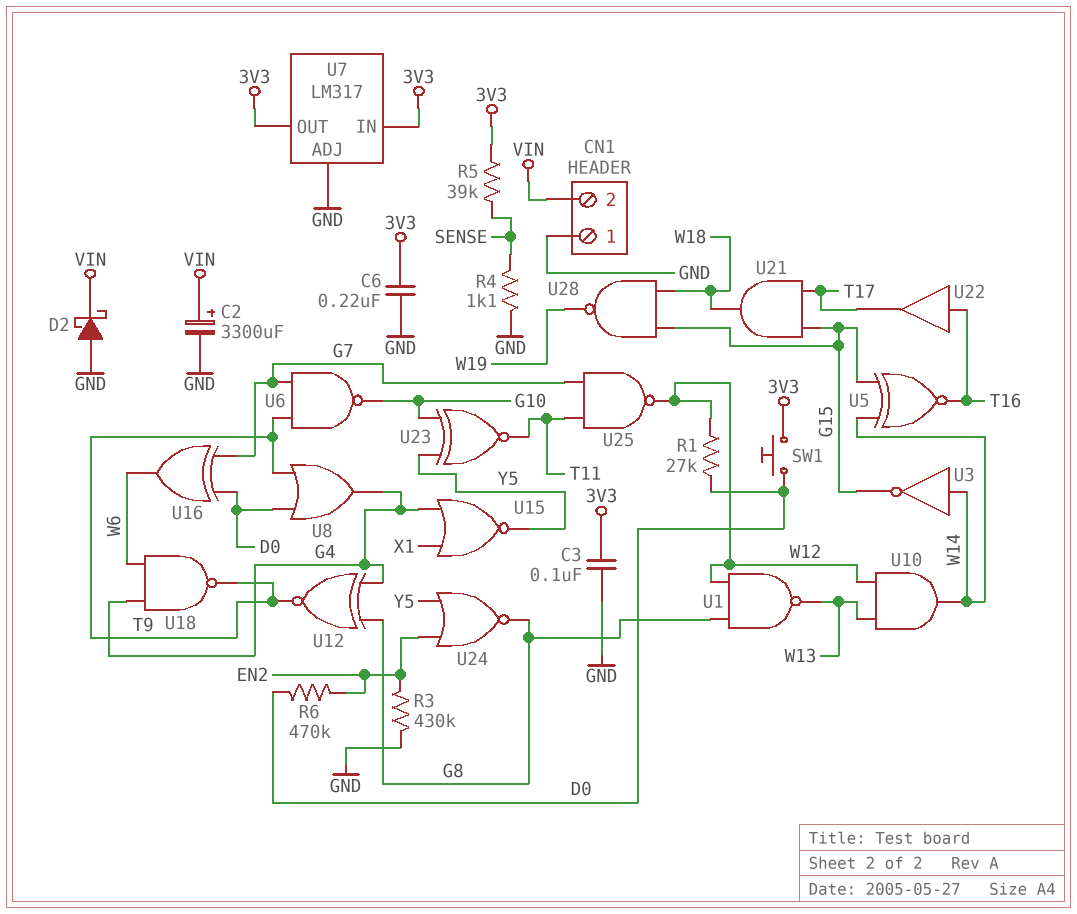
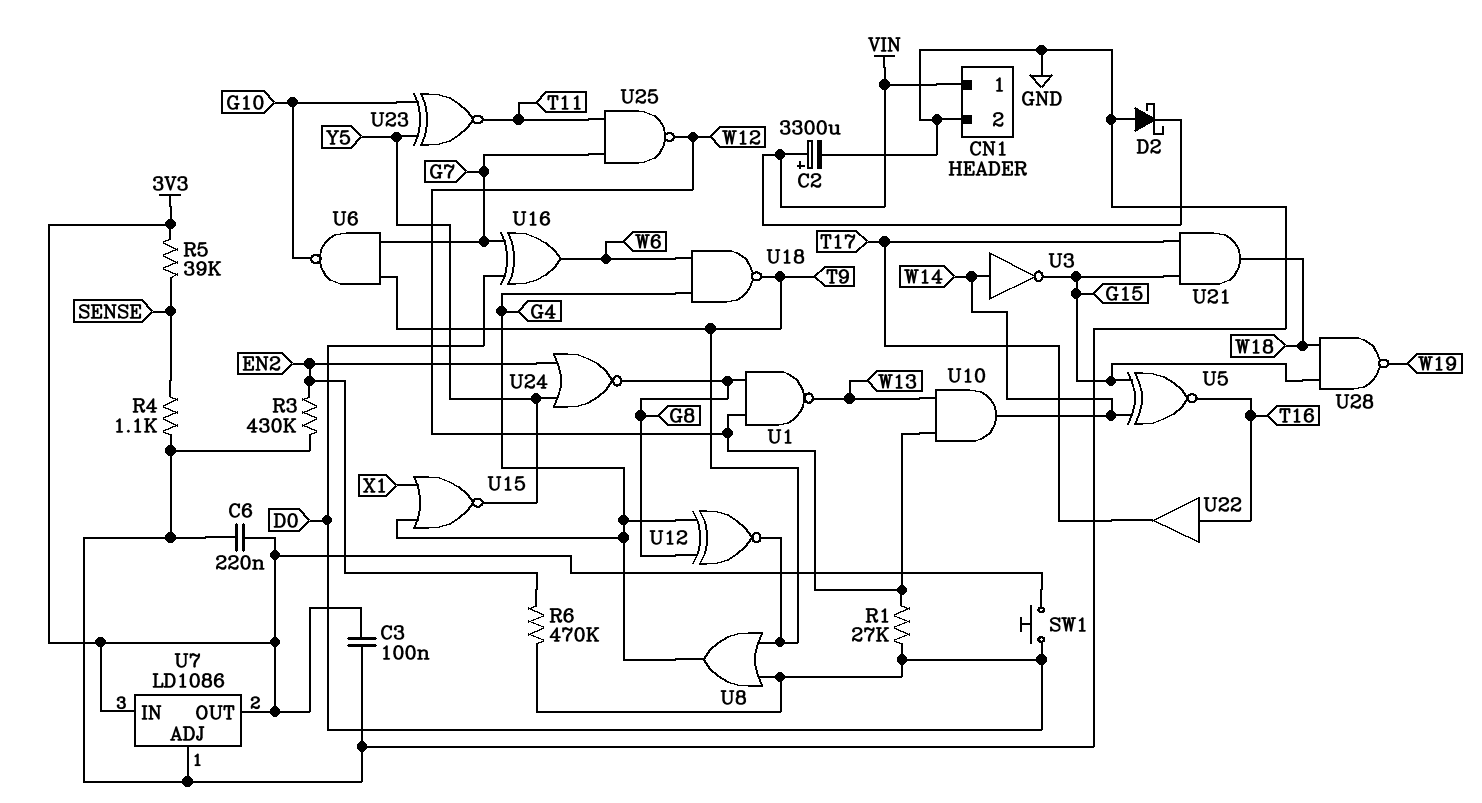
CN1 pin 1: GND -> VIN
CN1 pin 2: VIN -> GND
U7: LM317 -> LD1086

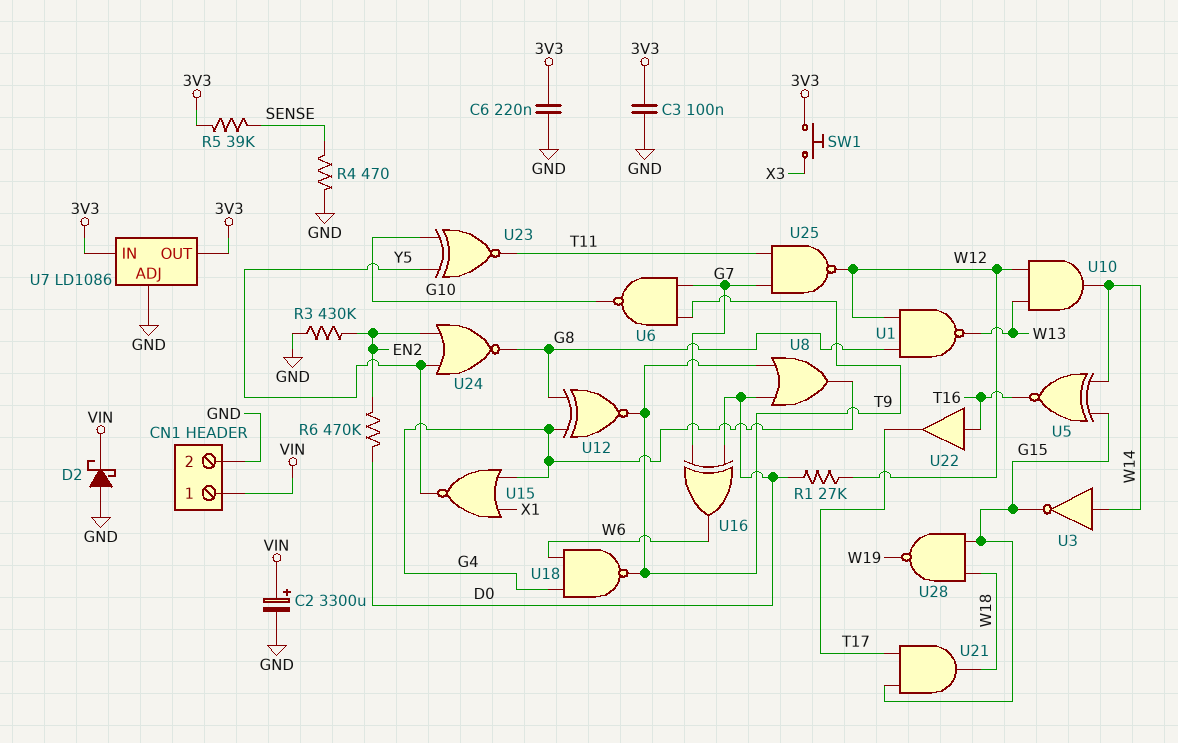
R4: 1.1k (GND, SENSE) -> 470 (GND, SENSE)
SW1: button (3V3, D0) -> button (3V3, X3)

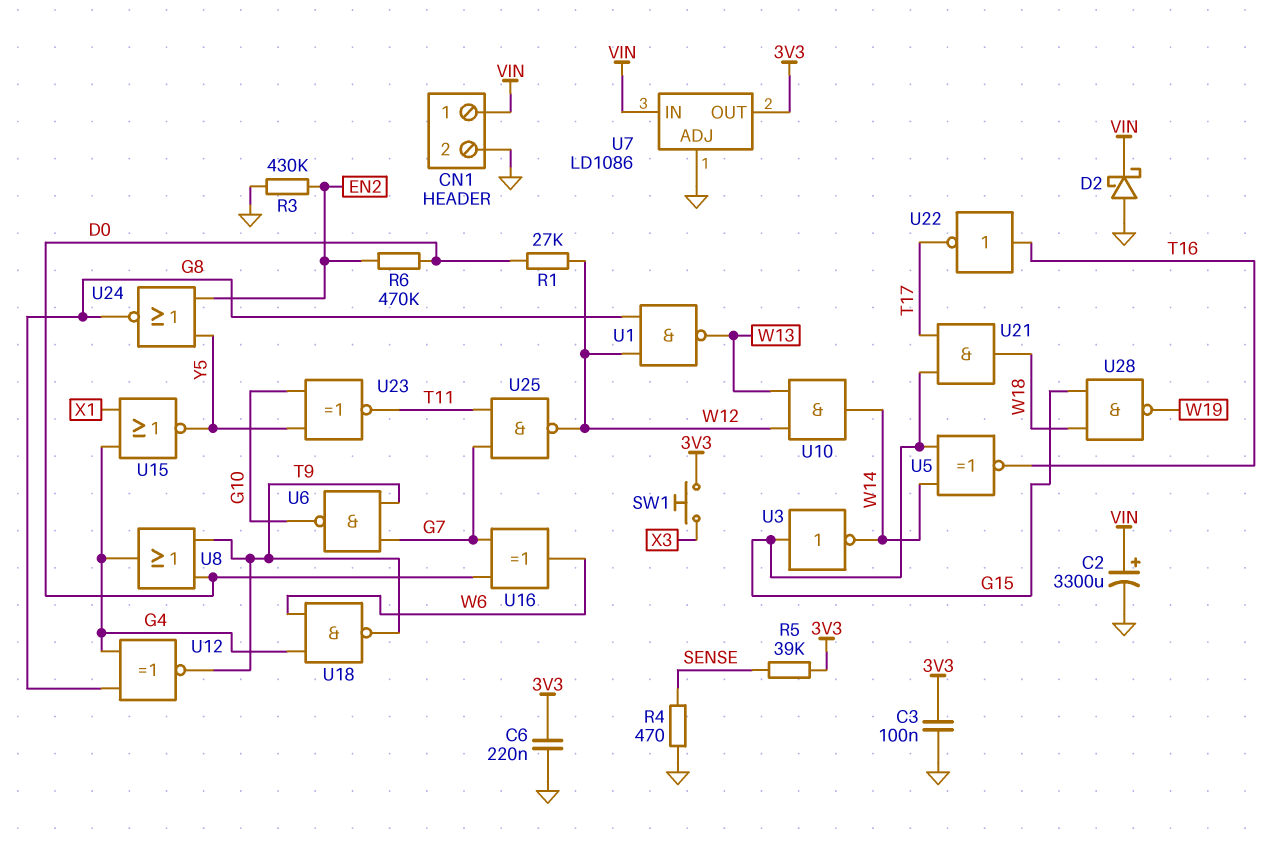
U3: NOT (in W14, out G15) -> NOT (in G15, out W14)
U7 pin IN: 3V3 -> VIN
U22: buffer (in T16, out T17) -> NOT (in T16, out T17)

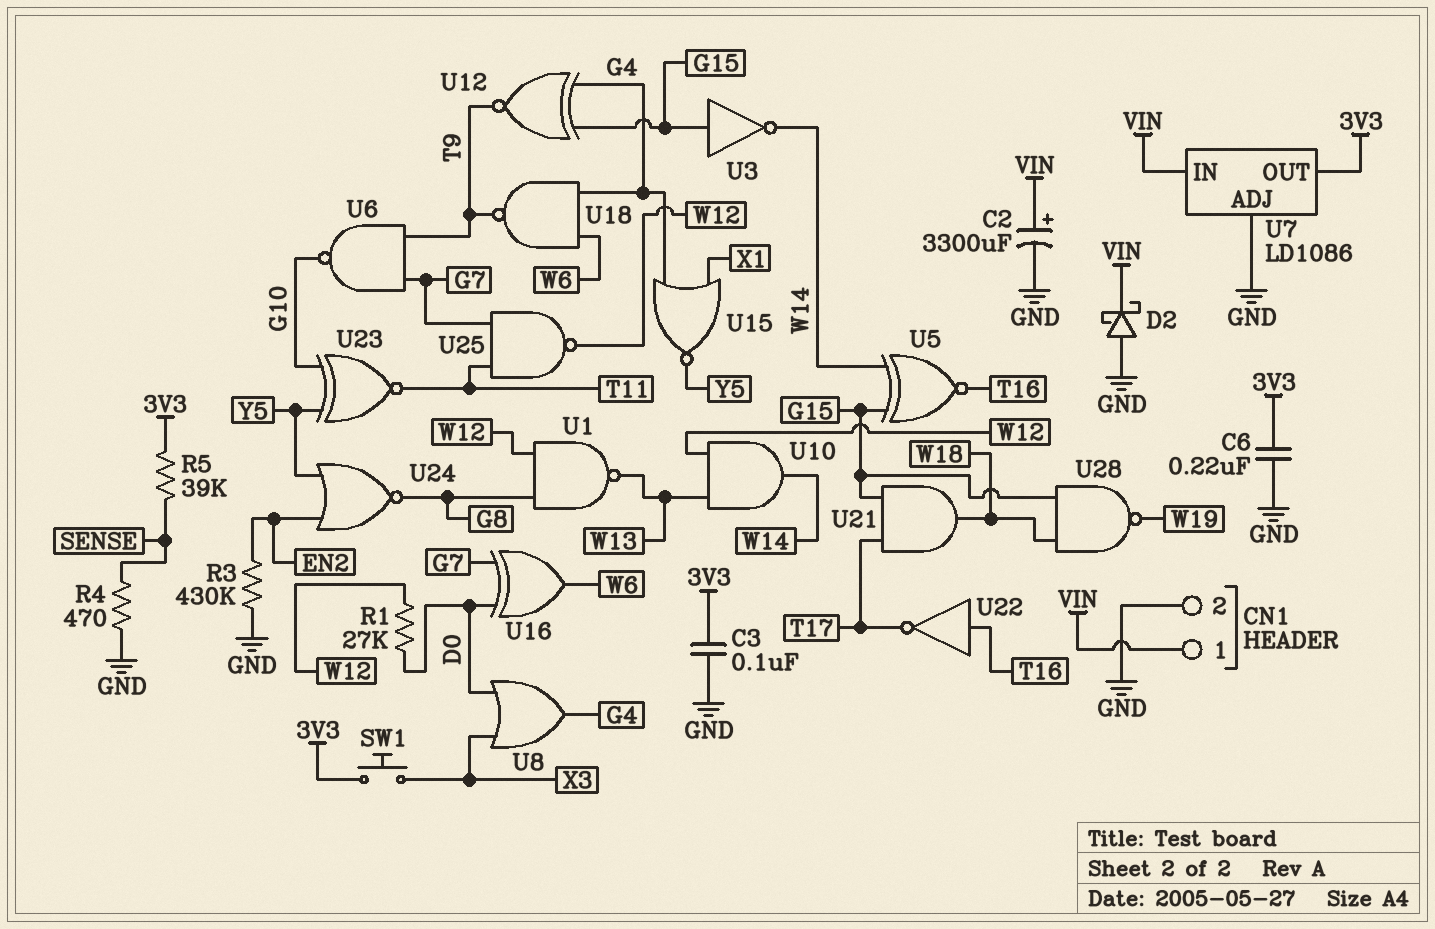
R6: 470k (D0, EN2) -> none
U8: OR (in D0, in T9, out G4) -> OR (in D0, in X3, out G4)
U12: XNOR (in G4, in G8, out T9) -> XNOR (in G4, in G15, out T9)

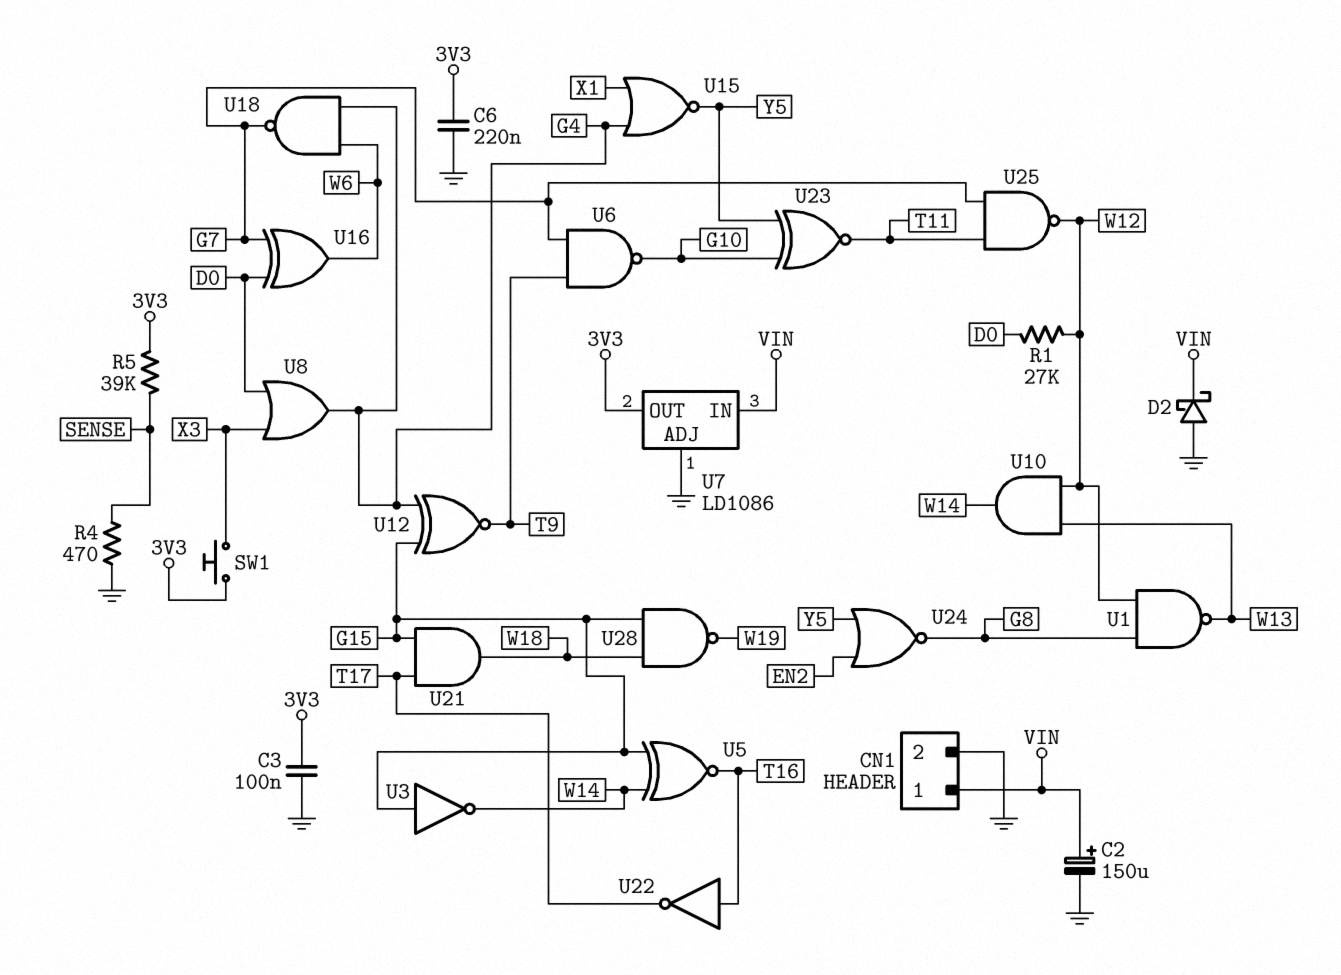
C2: 3300uF (plus VIN, minus GND) -> 150uF (plus VIN, minus GND)
R3: 430k (EN2, GND) -> none
U18: NAND (in G4, in W6, out T9) -> NAND (in G4, in W6, out G7)

